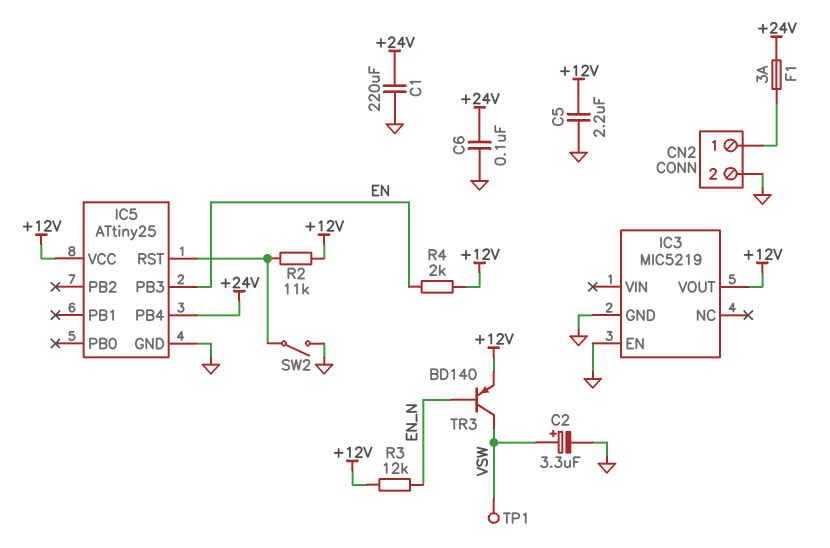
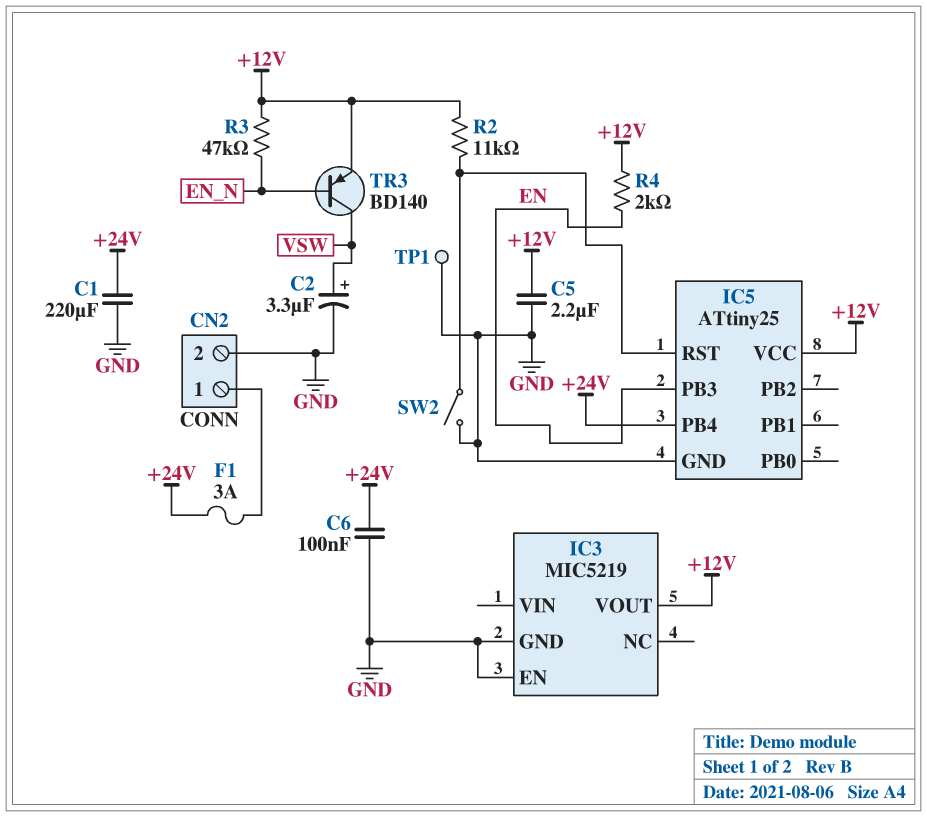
R3: 12k (+12V, EN_N) -> 47k (+12V, EN_N)
TP1: test point (VSW) -> test point (GND)

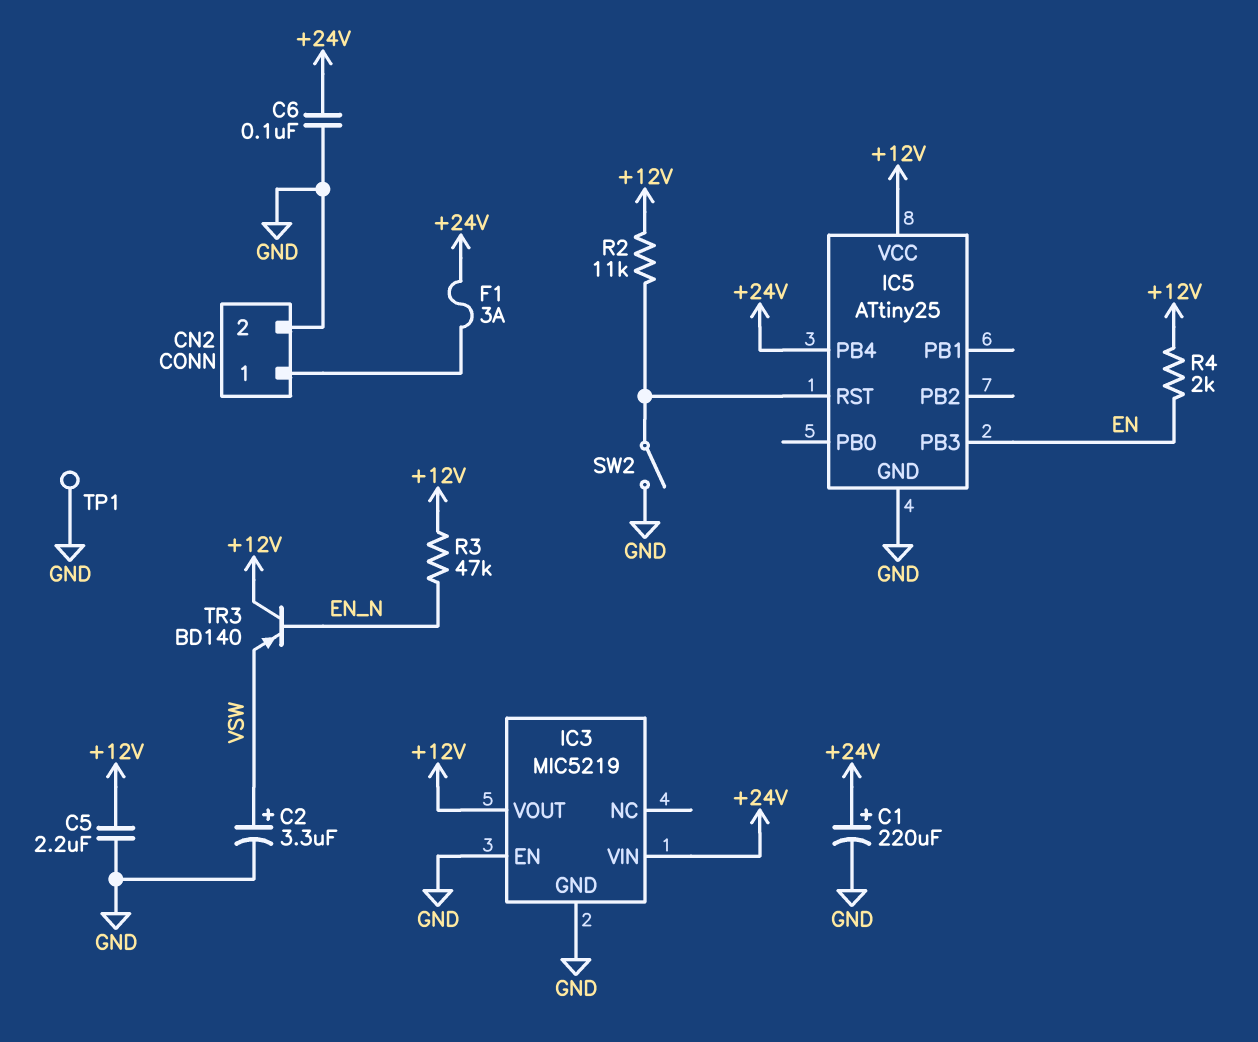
C1: 220uF (+24V, GND) -> 220uF (plus +24V, minus GND)
IC3 pin VIN: none -> +24V
TR3: PNP BD140 (B EN_N, C VSW, E +12V) -> PNP BD140 (B EN_N, C +12V, E VSW)

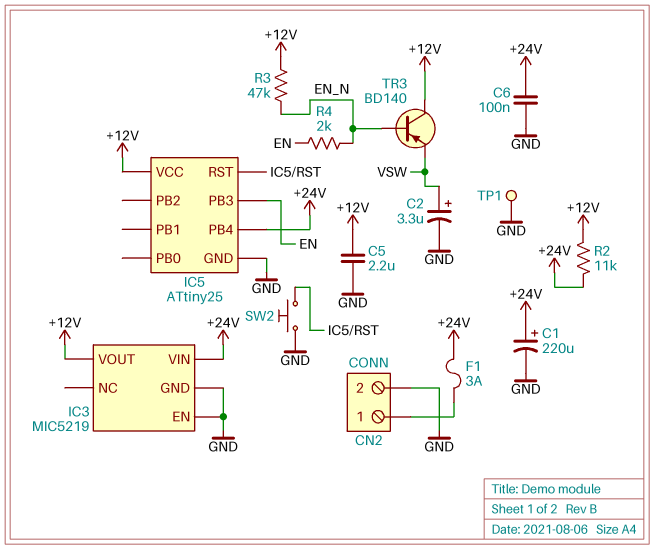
R2: 11k (+12V, IC5/RST) -> 11k (+12V, +24V)
R4: 2k (+12V, EN) -> 2k (EN, EN_N)
SW2: switch (GND, IC5/RST) -> button (GND, IC5/RST)

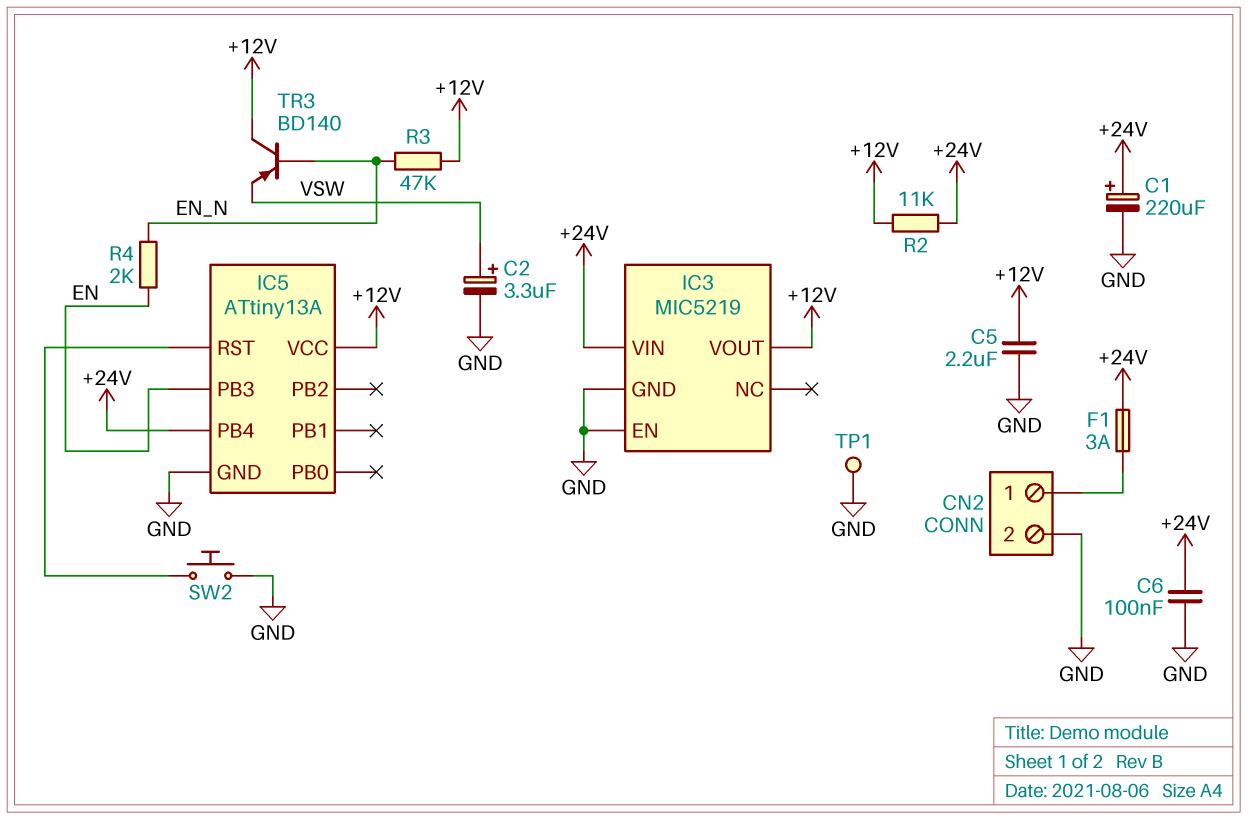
IC5: ATtiny25 -> ATtiny13A

